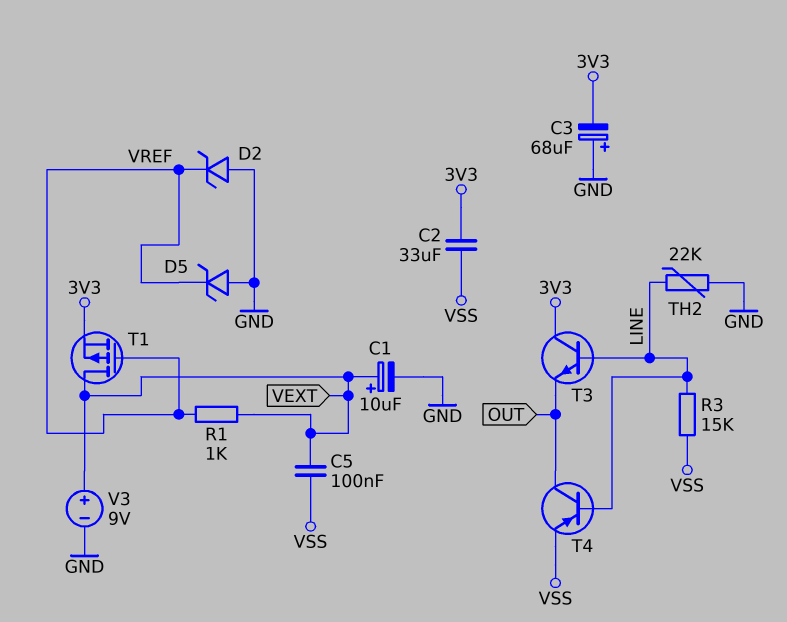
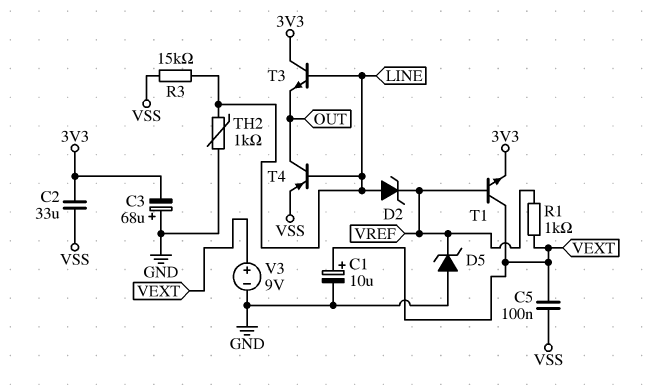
D2: zener (A GND, K VREF) -> zener (A LINE, K VREF)
T1: PMOS (G VREF, D VEXT, S 3V3) -> NPN (B VREF, C VEXT, E 3V3)
TH2: 22k (GND, LINE) -> 1k (GND, LINE)

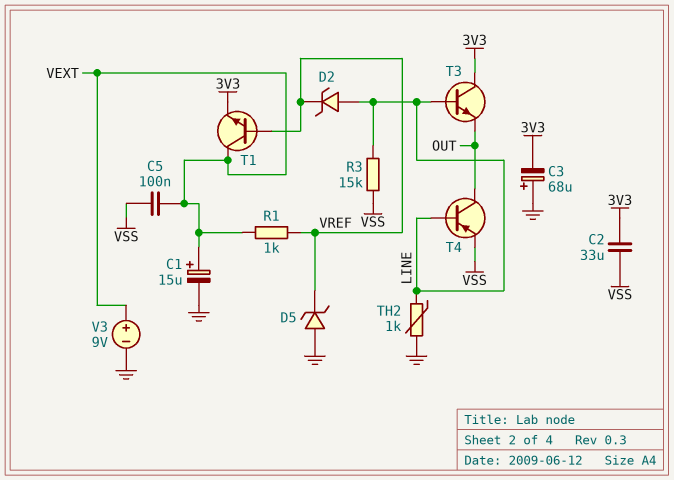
C1: 10uF (plus VEXT, minus GND) -> 15uF (plus VEXT, minus GND)

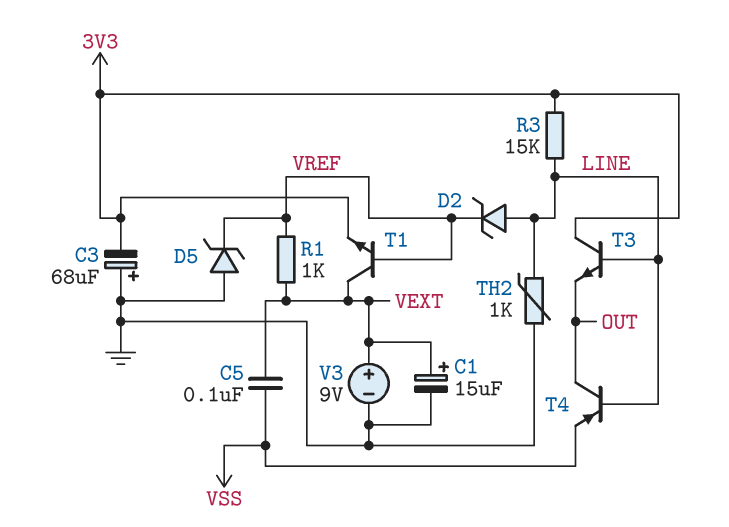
C2: 33uF (3V3, VSS) -> none
R3: 15k (LINE, VSS) -> 15k (3V3, LINE)

